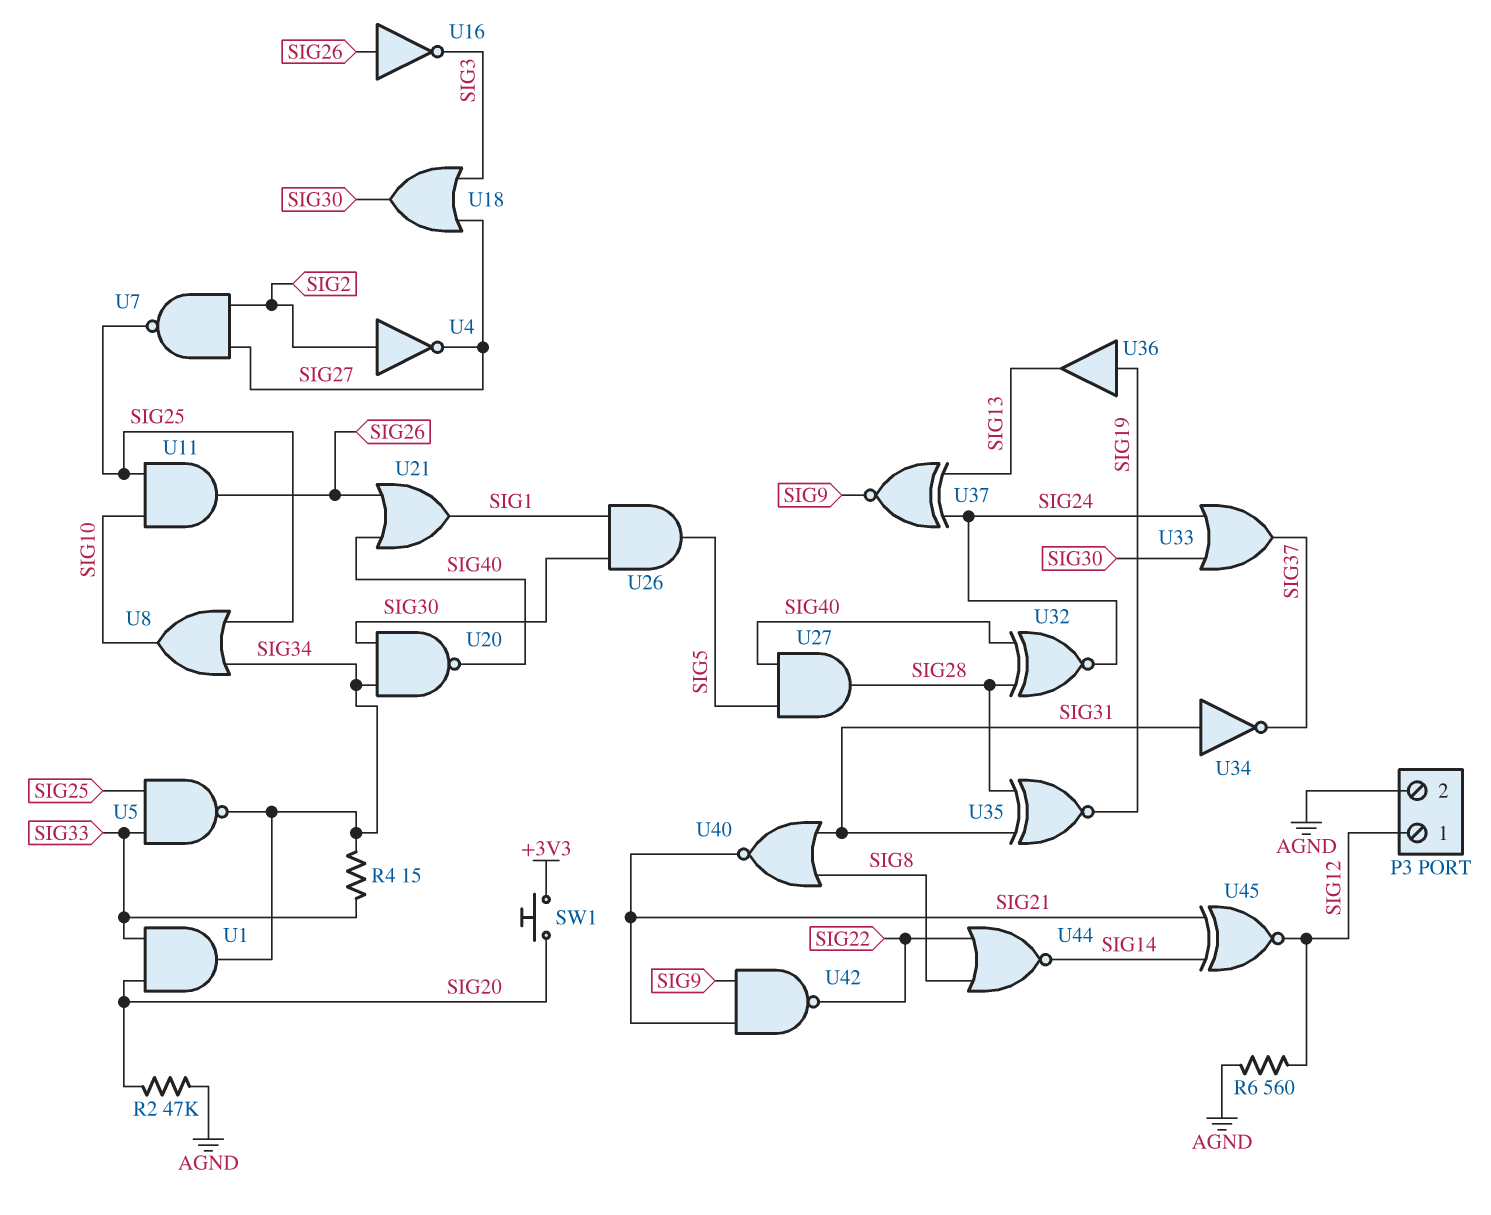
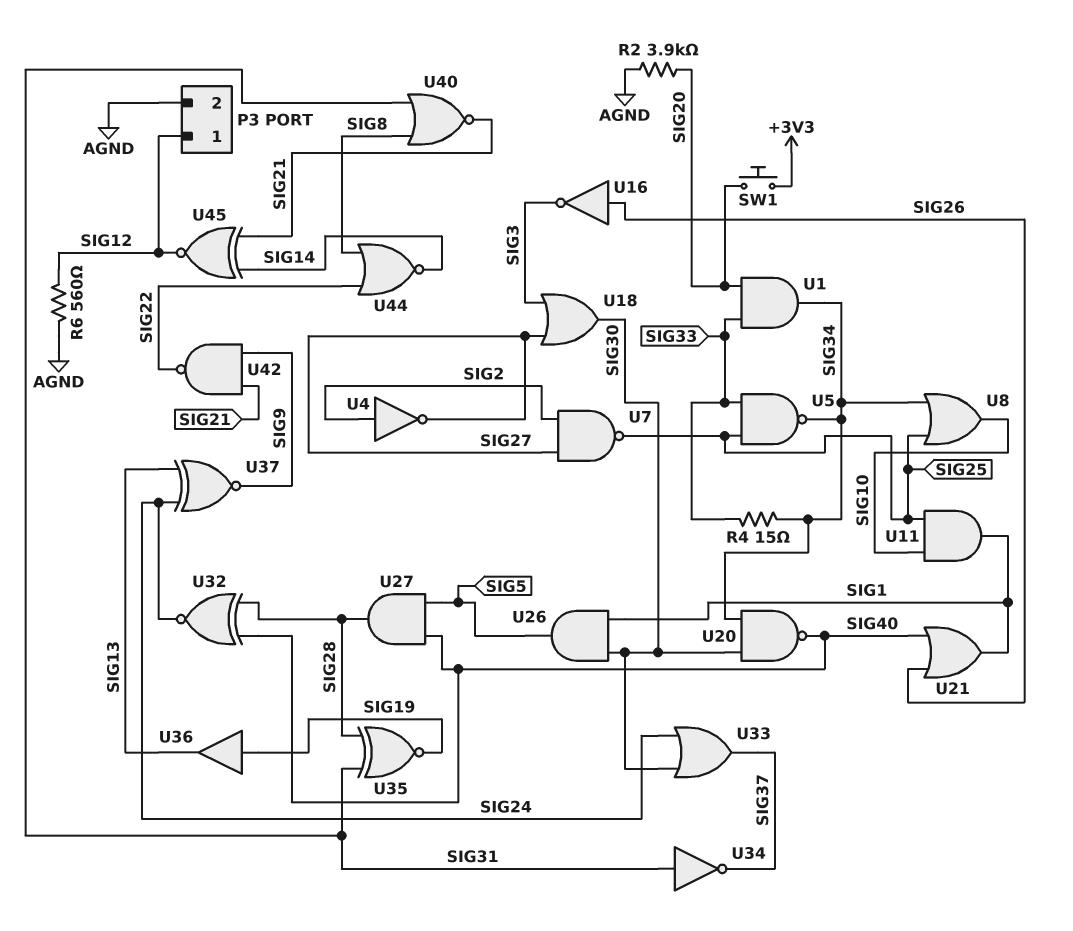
R2: 47k (AGND, SIG20) -> 3.9k (AGND, SIG20)
U11: AND (in SIG10, in SIG25, out SIG26) -> AND (in SIG10, in SIG25, out SIG1)

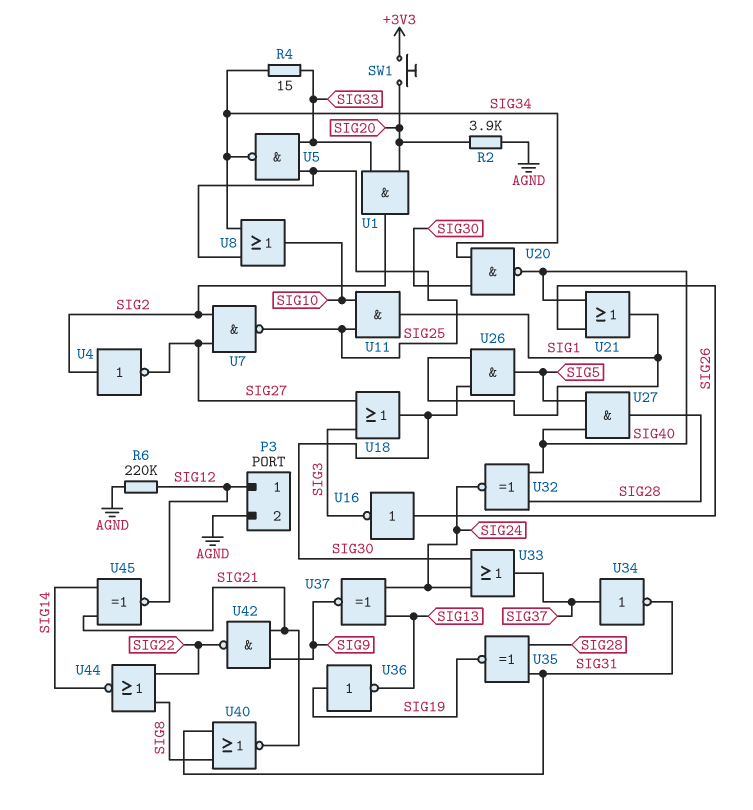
R6: 560 (AGND, SIG12) -> 220k (AGND, SIG12)
U1: AND (in SIG20, in SIG33, out SIG34) -> AND (in SIG20, in SIG33, out SIG2)
U34: NOT (in SIG31, out SIG37) -> NOT (in SIG37, out SIG31)
U36: buffer (in SIG19, out SIG13) -> NOT (in SIG19, out SIG13)

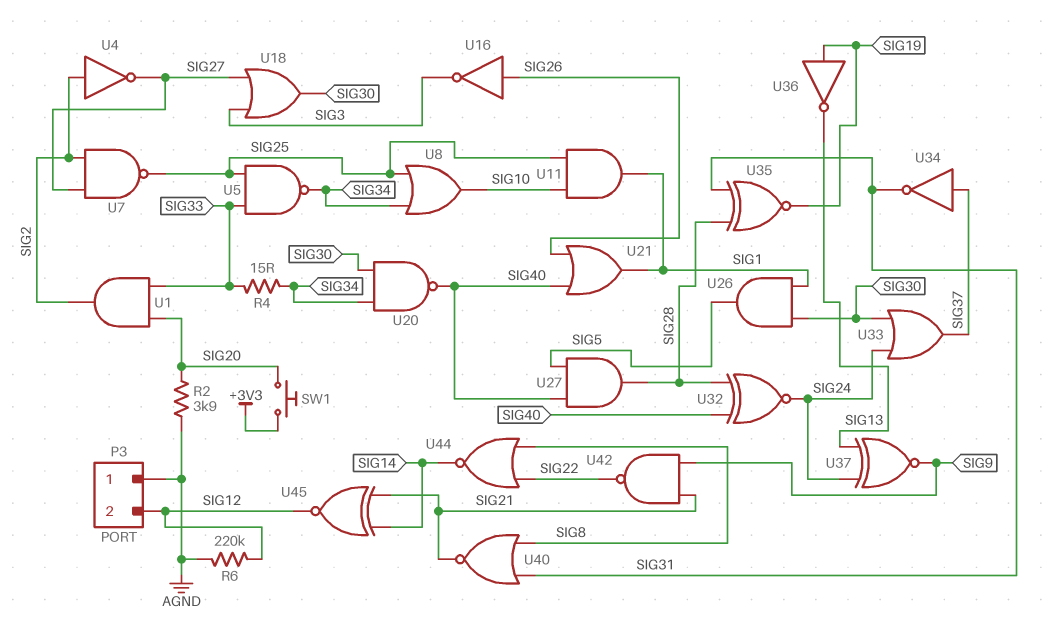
P3 pin 1: SIG12 -> AGND
P3 pin 2: AGND -> SIG12

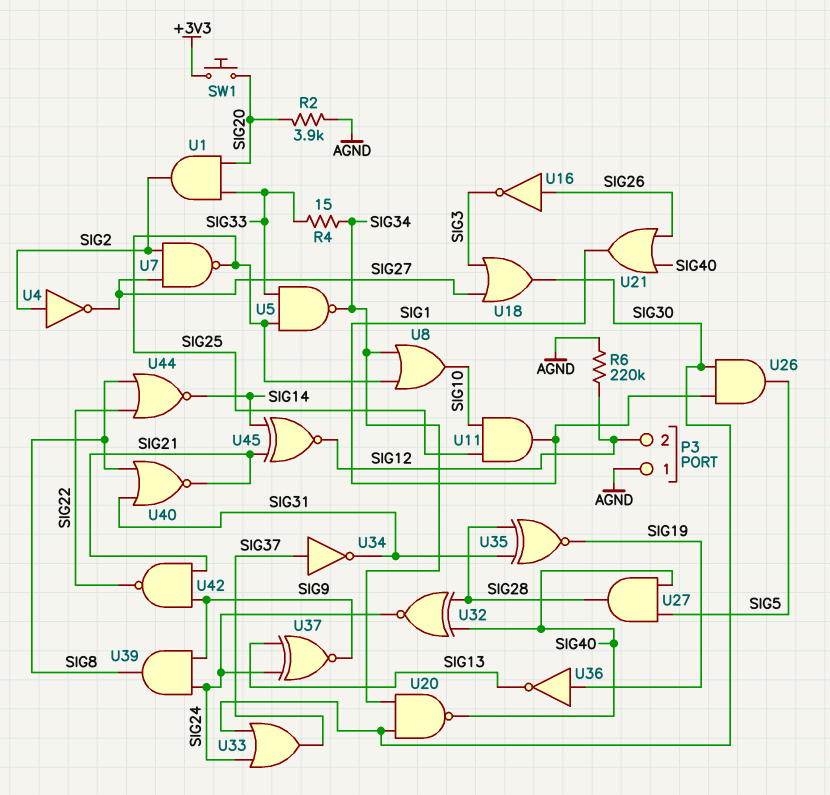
U39: none -> AND (in SIG9, in SIG24, out SIG8)

